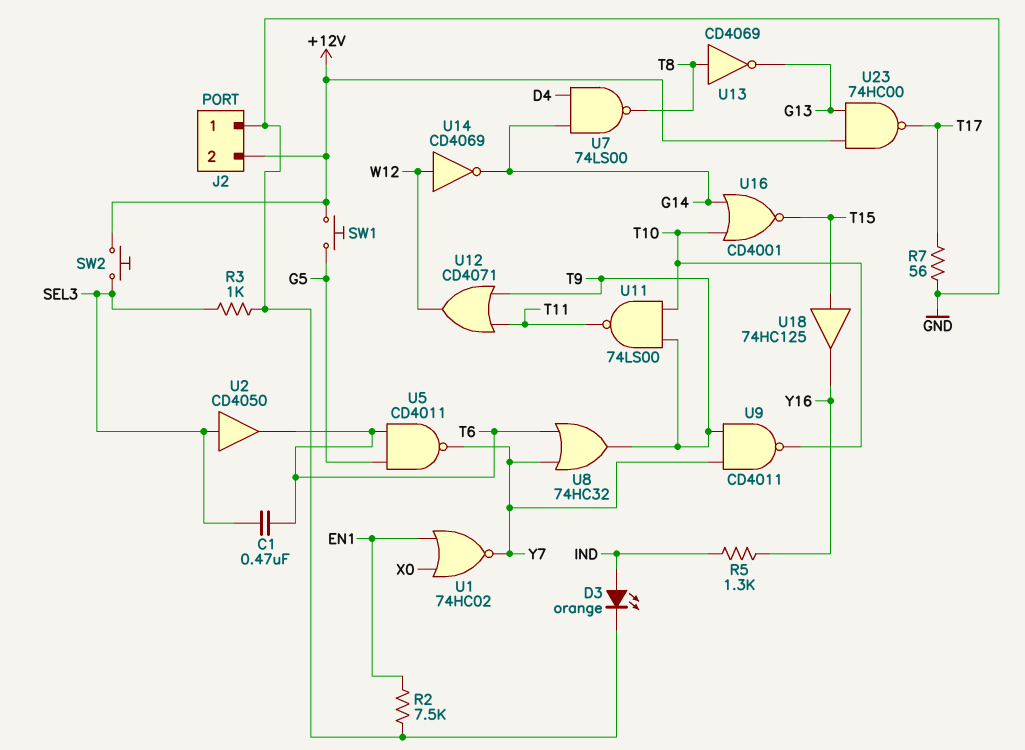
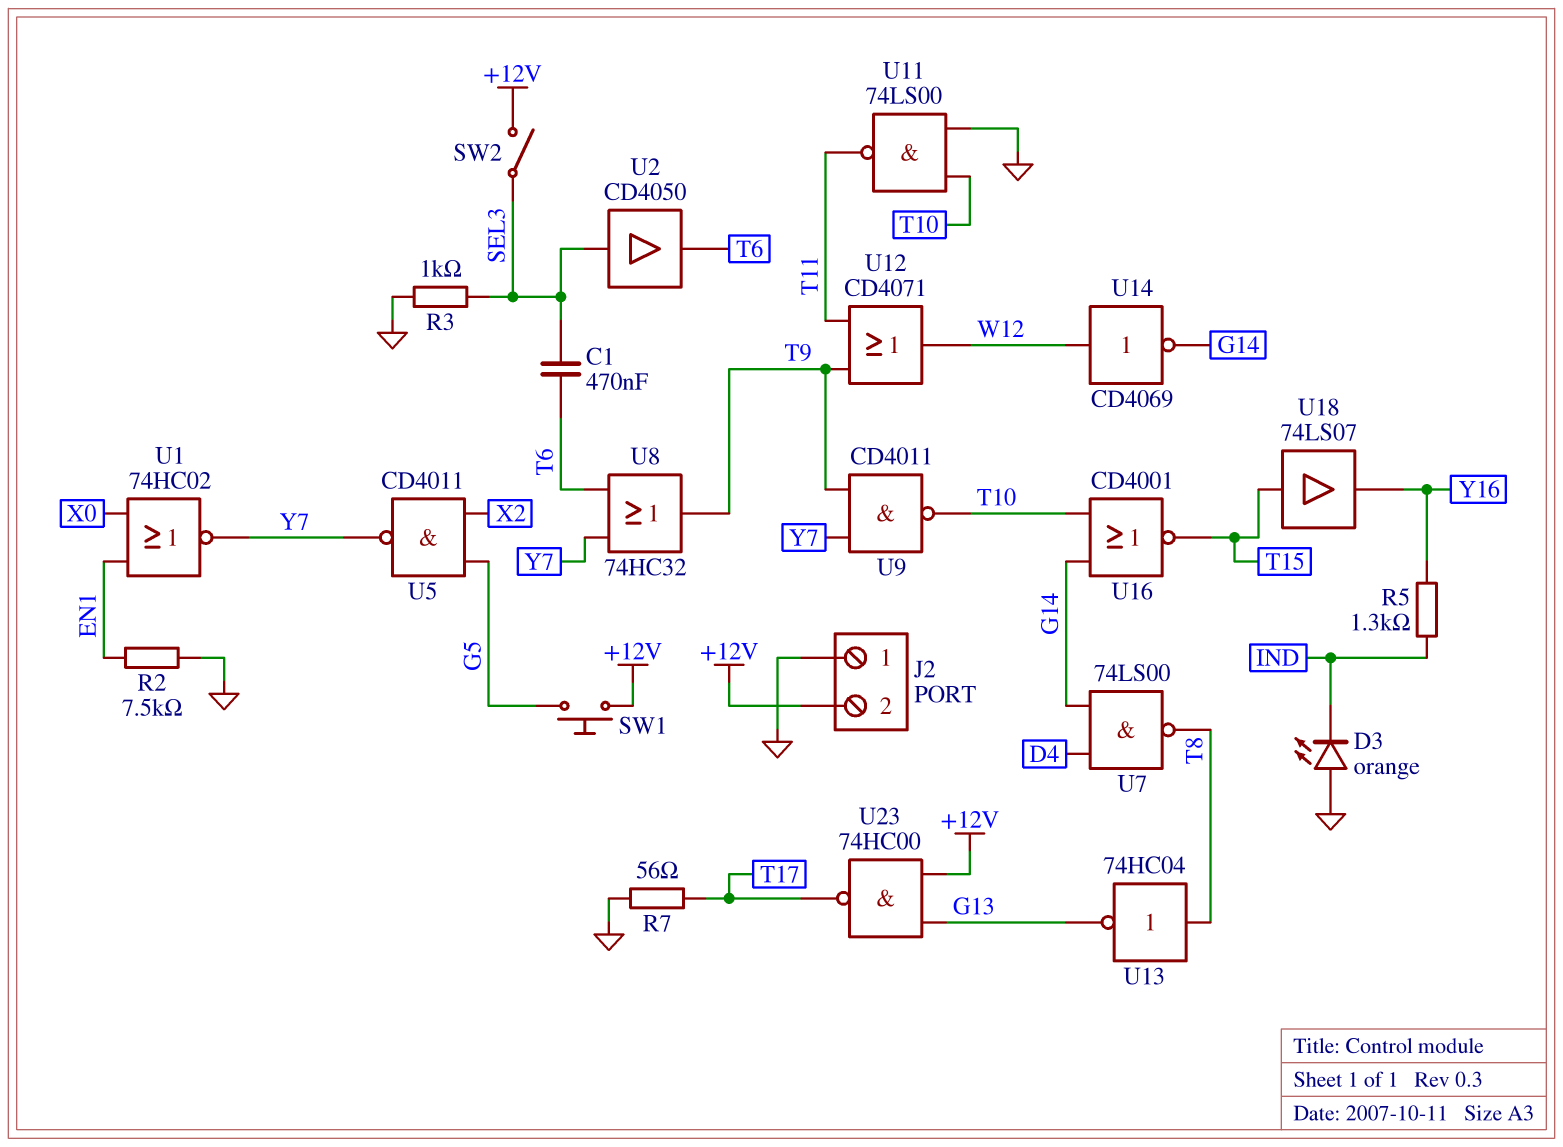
D3: LED orange (A IND, K GND) -> LED orange (A GND, K IND)
SW2: button (+12V, SEL3) -> switch (+12V, SEL3)
U5: NAND CD4011 (in G5, in T6, out Y7) -> NAND CD4011 (in G5, in X2, out Y7)
U11: NAND 74LS00 (in T9, in T10, out T11) -> NAND 74LS00 (in GND, in T10, out T11)
U13: NOT CD4069 (in T8, out G13) -> NOT 74HC04 (in T8, out G13)
U18: buffer 74HC125 (in T15, out Y16) -> buffer 74LS07 (in T15, out Y16)

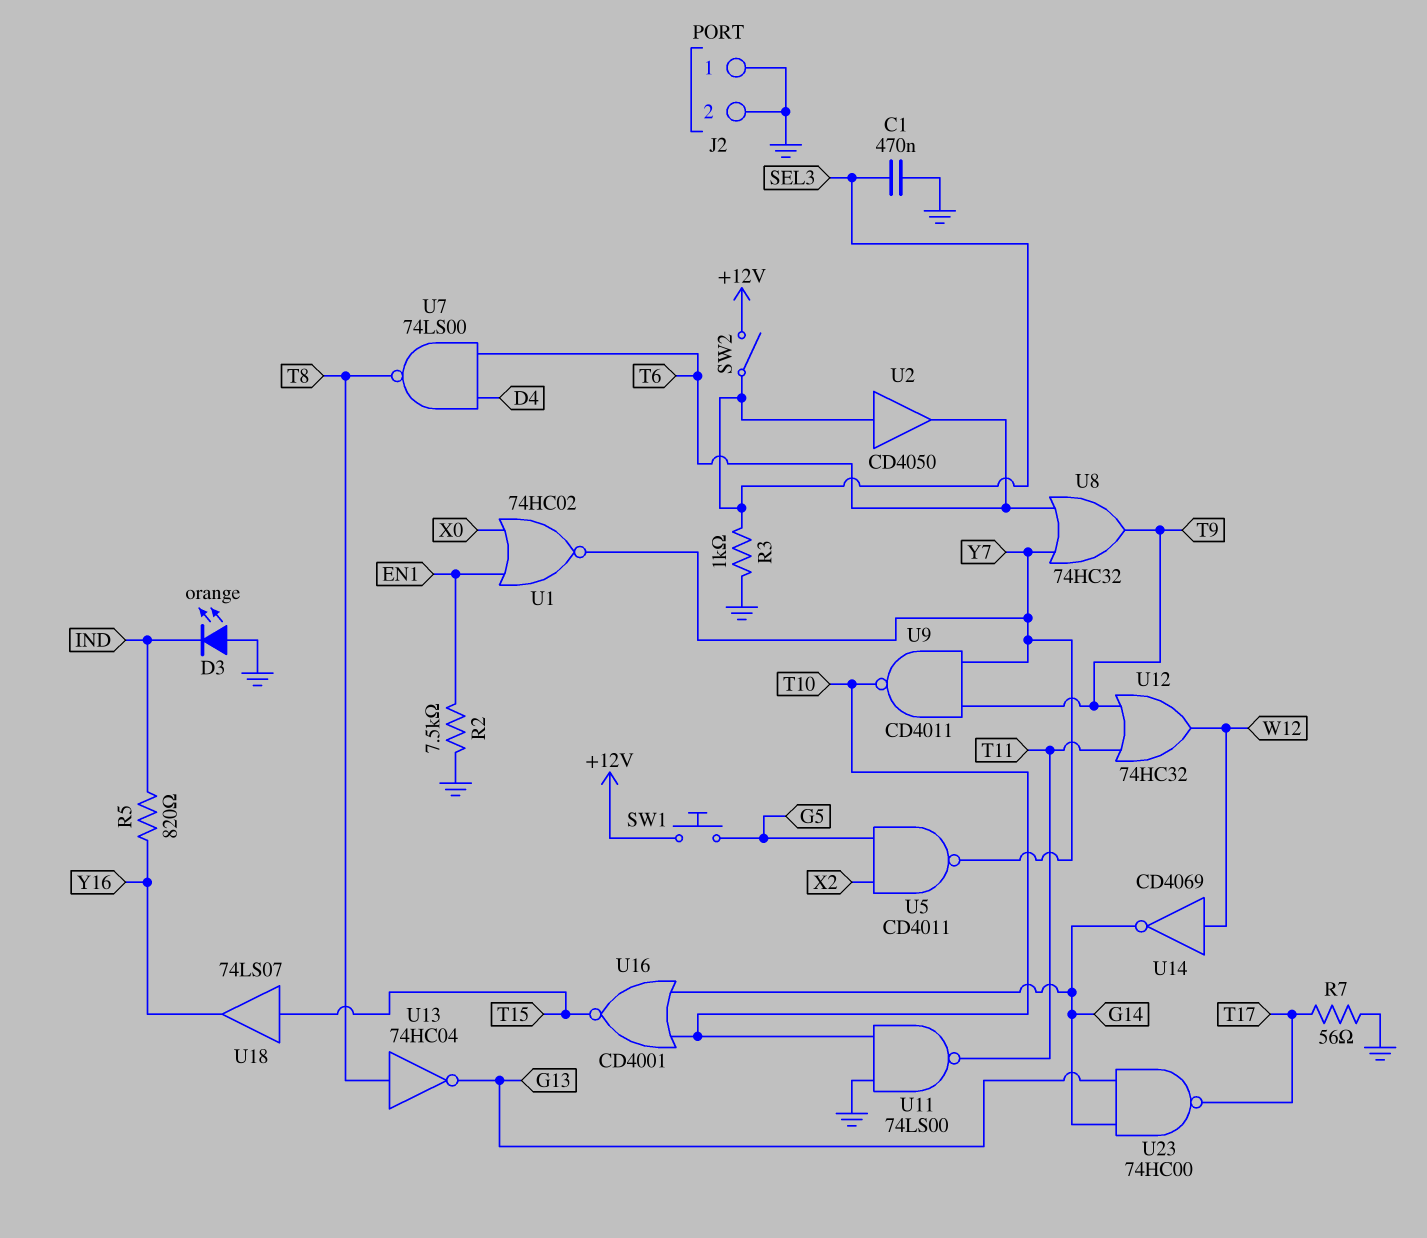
C1: 470nF (SEL3, T6) -> 470nF (GND, SEL3)
J2 pin 2: +12V -> GND
R5: 1.3k (IND, Y16) -> 820 (IND, Y16)
U7: NAND 74LS00 (in D4, in G14, out T8) -> NAND 74LS00 (in D4, in T6, out T8)
U12: OR CD4071 (in T9, in T11, out W12) -> OR 74HC32 (in T9, in T11, out W12)
U23: NAND 74HC00 (in +12V, in G13, out T17) -> NAND 74HC00 (in G13, in G14, out T17)

